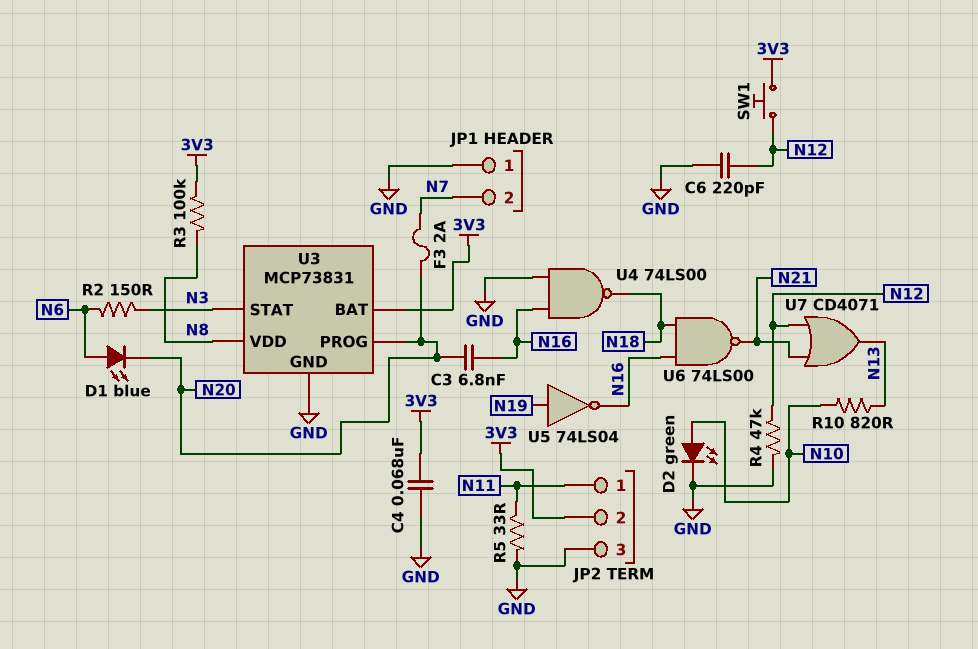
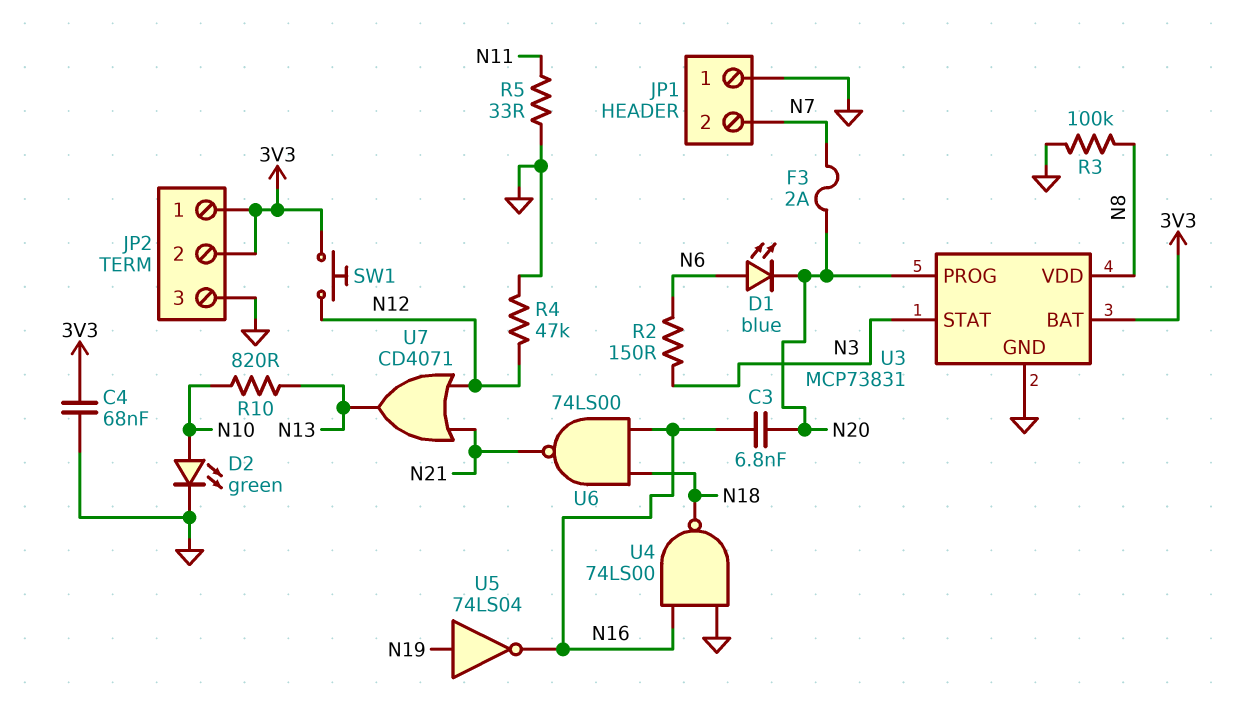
C6: 220pF (GND, N12) -> none
JP2 pin 1: N11 -> 3V3
R3: 100k (3V3, N8) -> 100k (GND, N8)

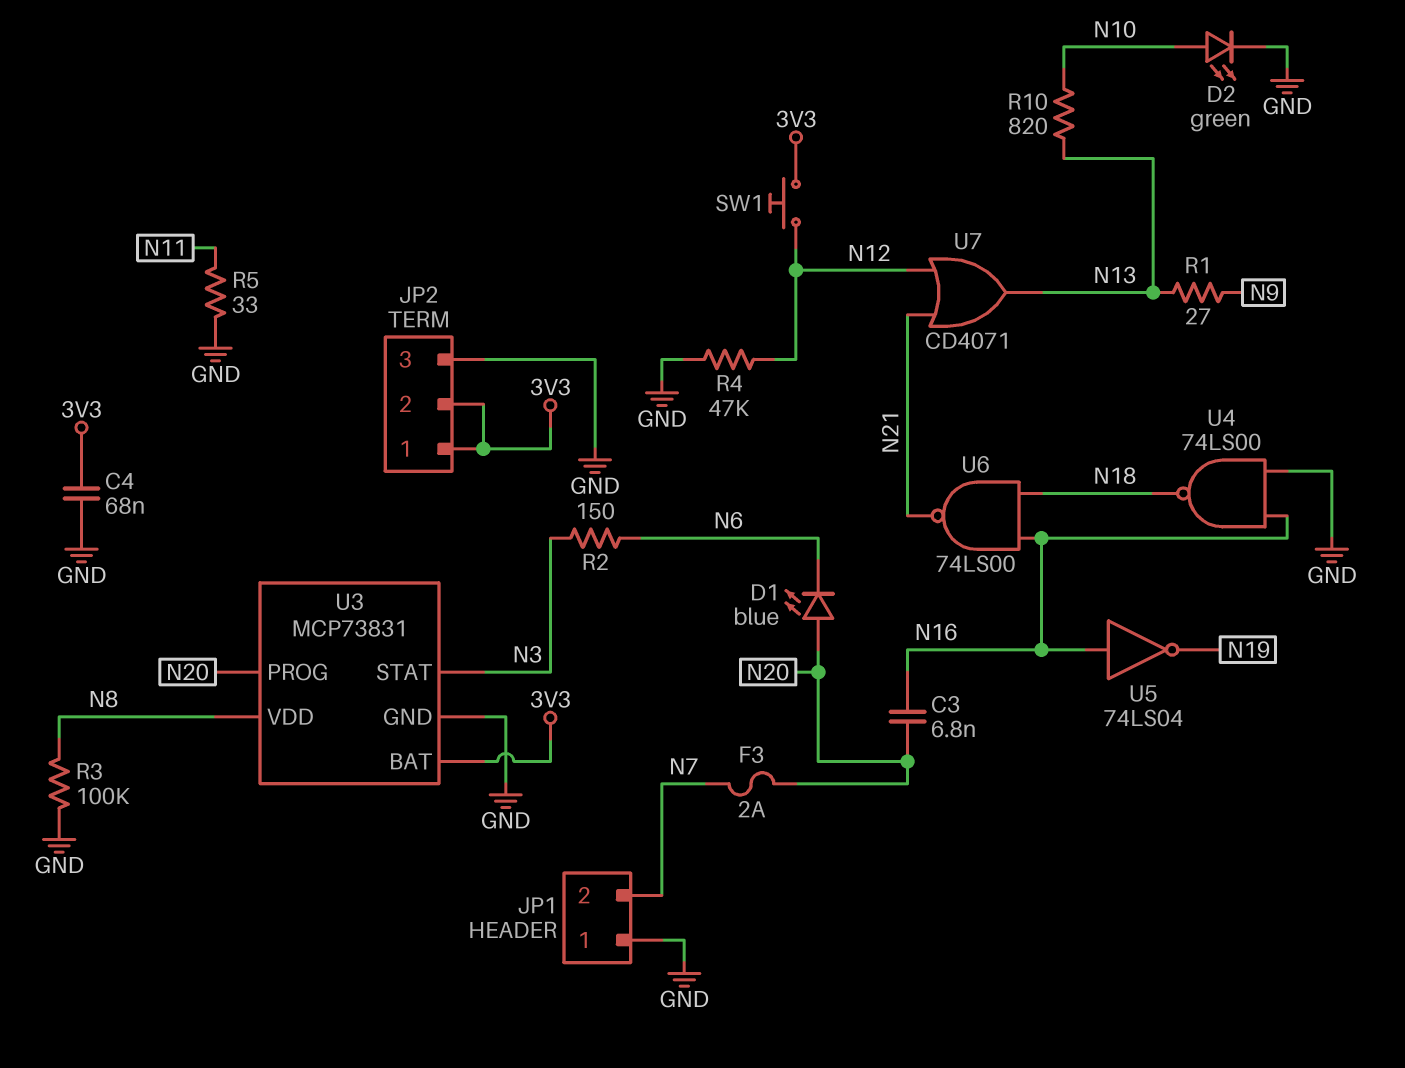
D1: LED blue (A N6, K N20) -> LED blue (A N20, K N6)
R1: none -> 27 (N9, N13)
U5: NOT 74LS04 (in N19, out N16) -> NOT 74LS04 (in N16, out N19)

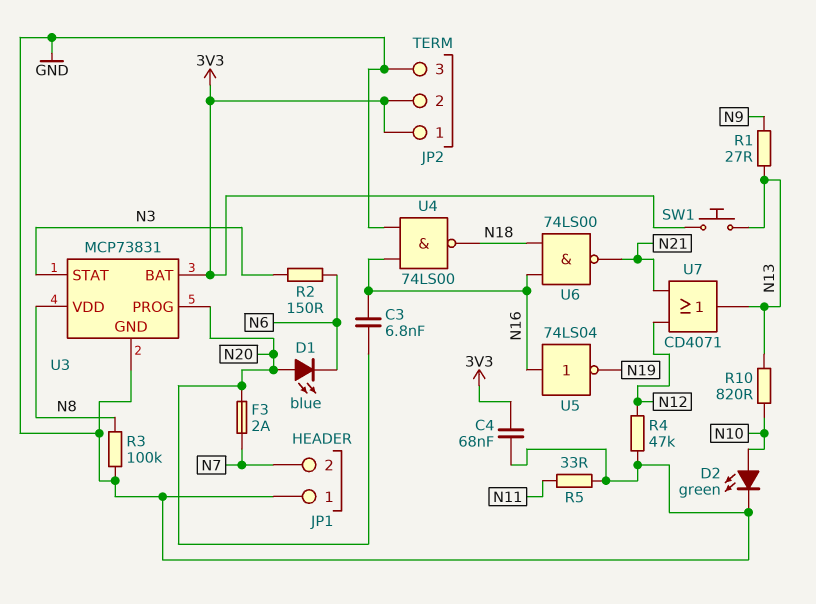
SW1: button (3V3, N12) -> button (3V3, N13)

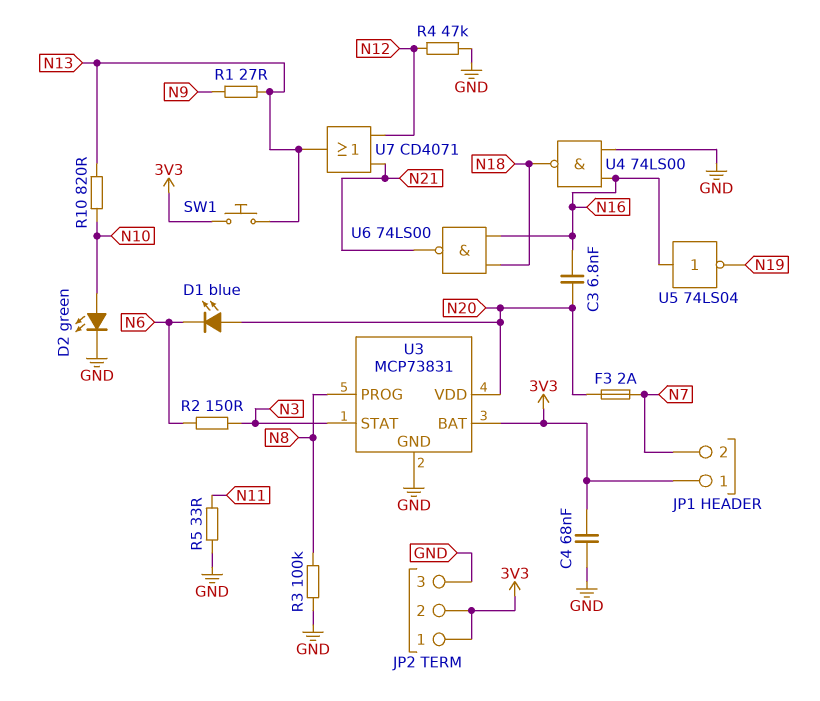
JP1 pin 1: GND -> 3V3
U3 pin PROG: N20 -> N8
U3 pin VDD: N8 -> N20

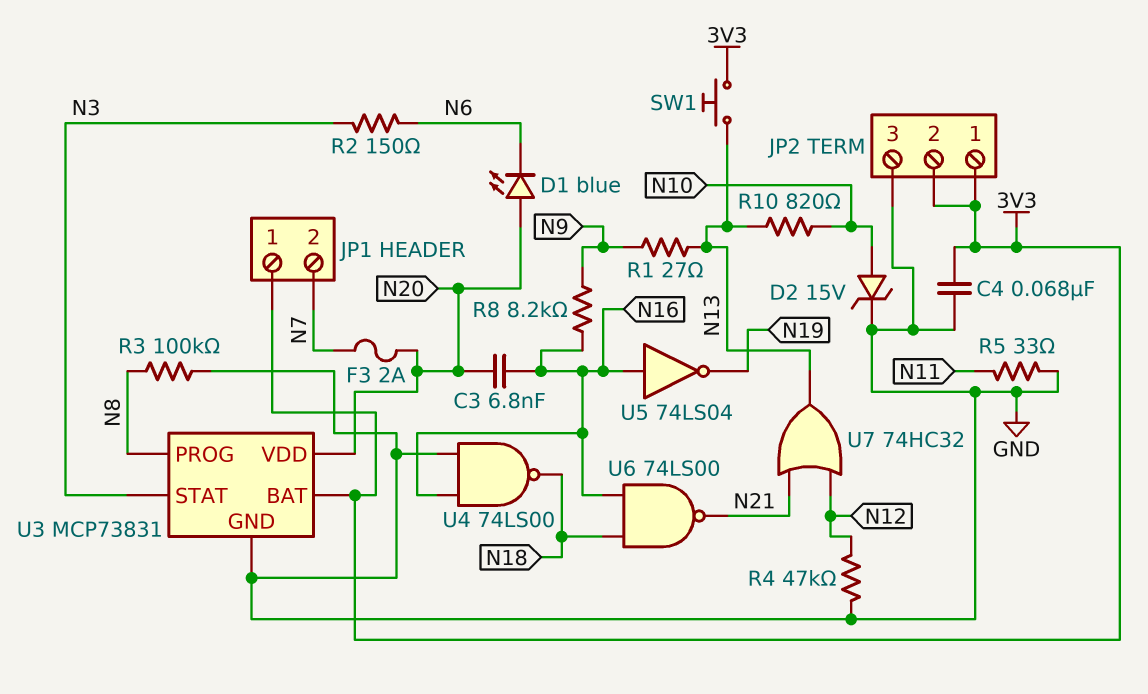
D2: LED green (A N10, K GND) -> zener 15V (A N10, K GND)
R8: none -> 8.2k (N9, N16)
U7: OR CD4071 (in N12, in N21, out N13) -> OR 74HC32 (in N12, in N21, out N13)

